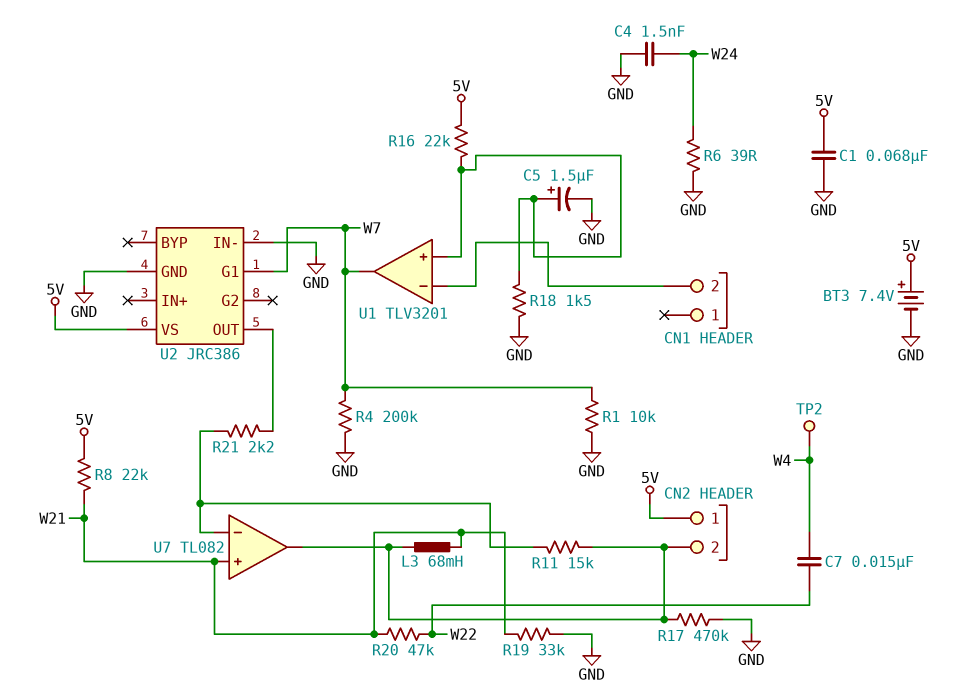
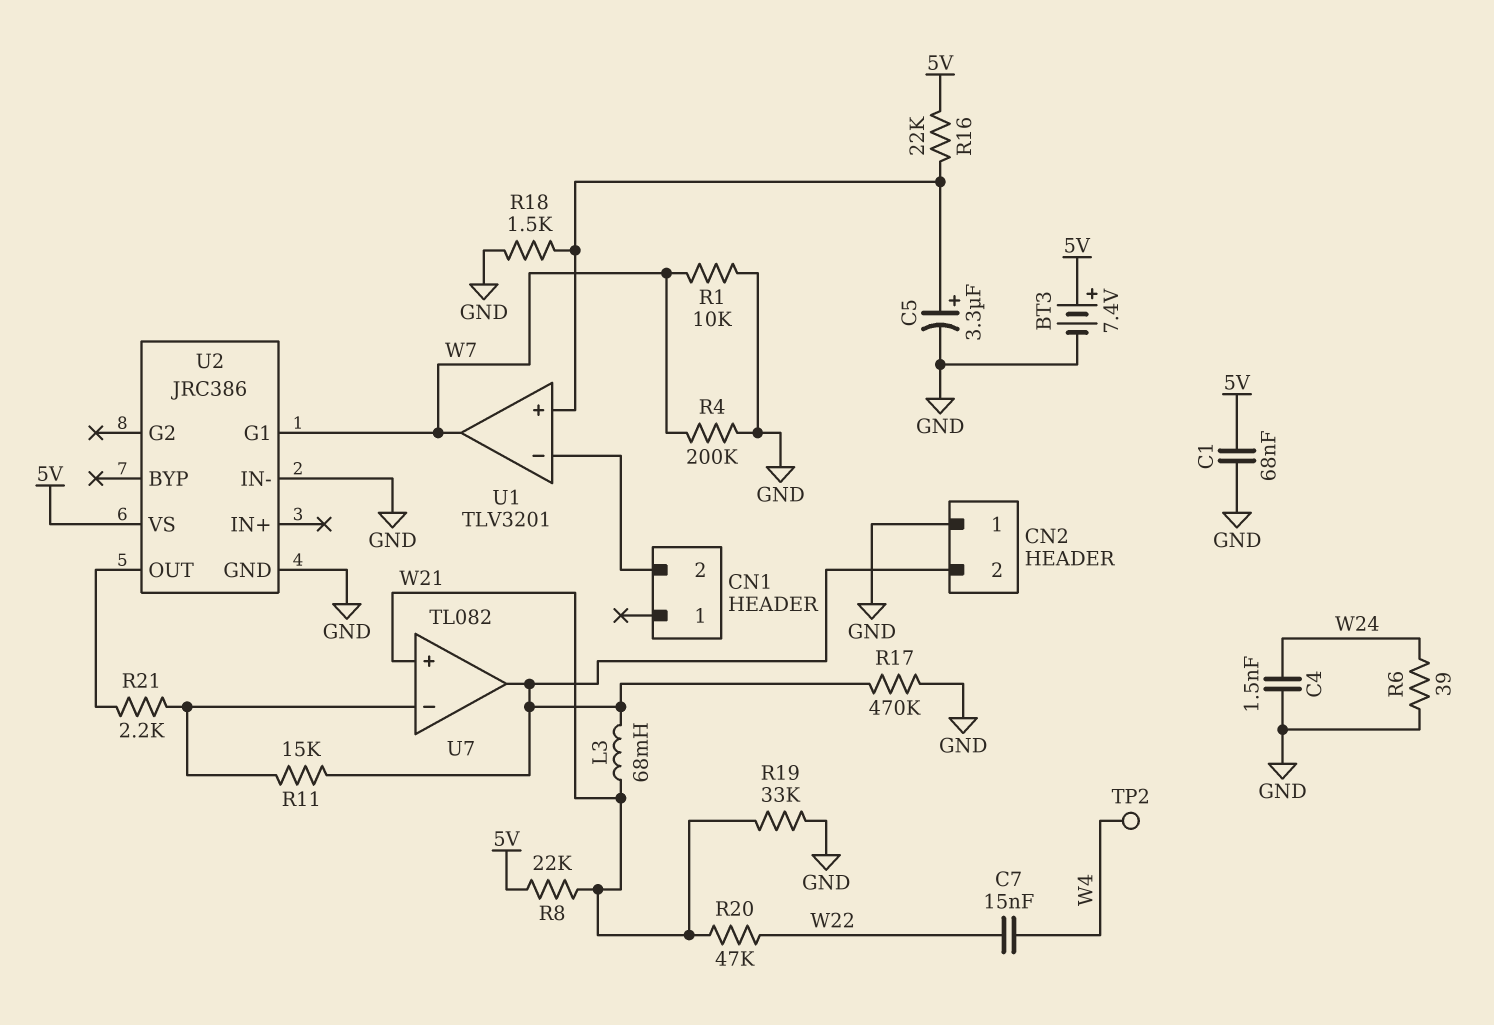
C5: 1.5uF (plus U1/in+, minus GND) -> 3.3uF (plus U1/in+, minus GND)
CN2 pin 1: 5V -> GND

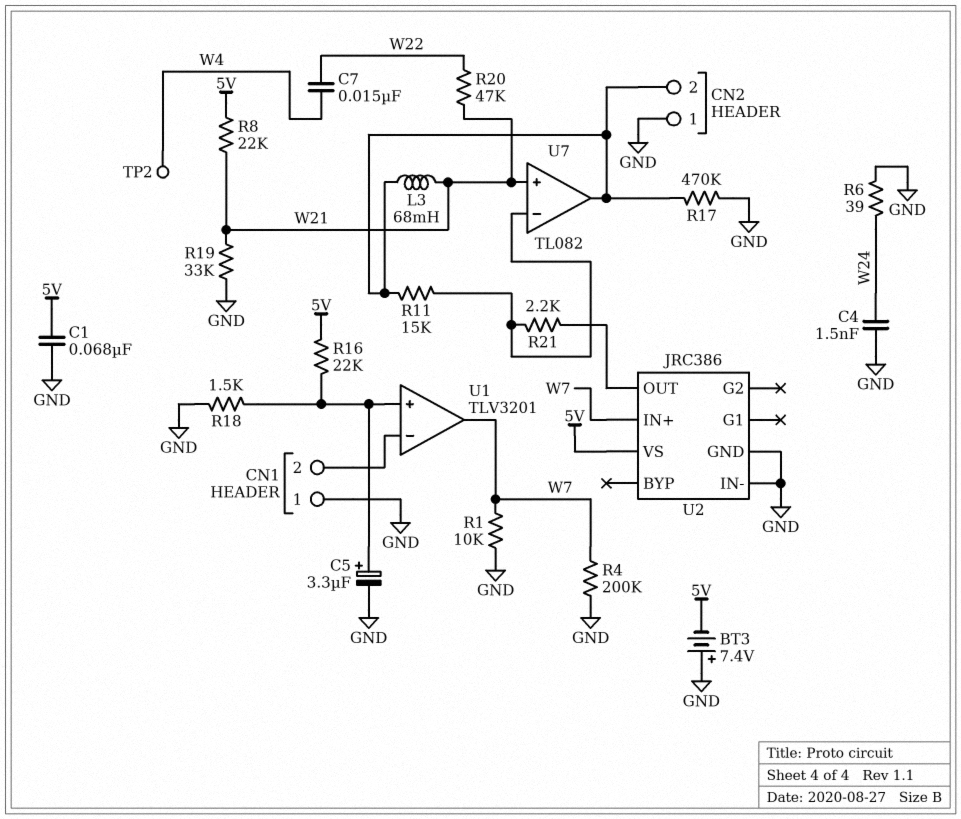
BT3: 7.4V (plus 5V, minus GND) -> 7.4V (plus GND, minus 5V)
CN1 pin 1: none -> GND
U2 pin G1: W7 -> none
U2 pin IN+: none -> W7

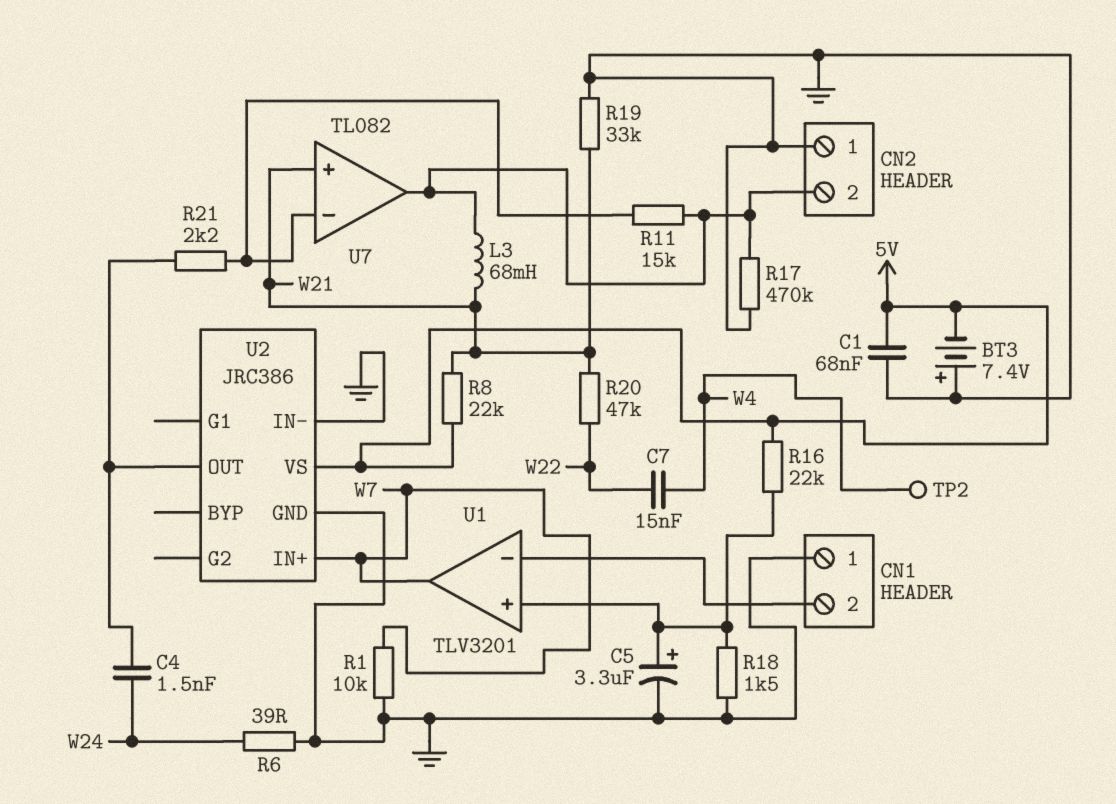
C4: 1.5nF (GND, W24) -> 1.5nF (U2/OUT, W24)
R4: 200k (GND, W7) -> none

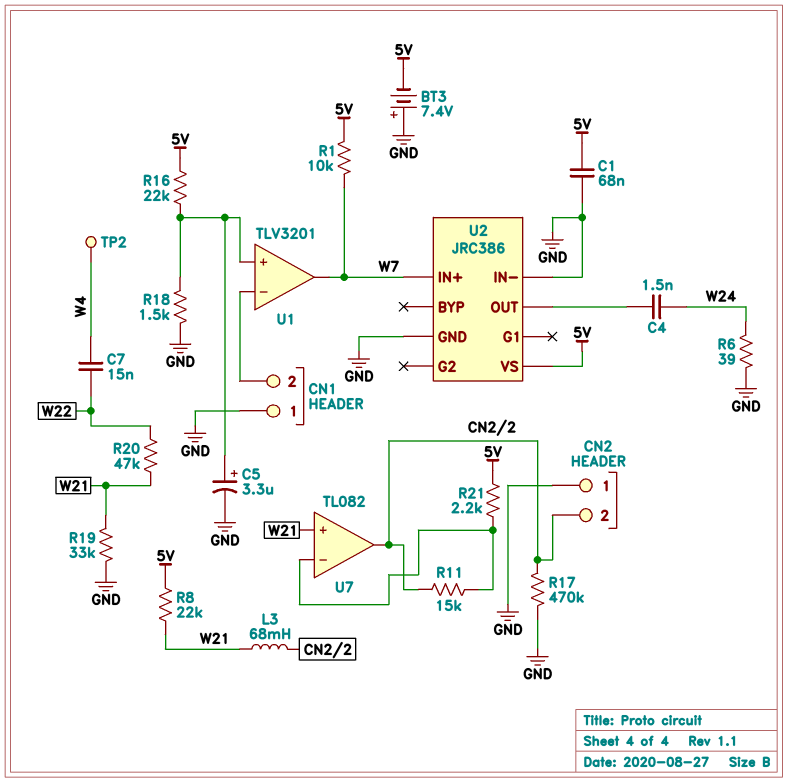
R1: 10k (GND, W7) -> 10k (5V, W7)
R21: 2.2k (U2/OUT, U7/in-) -> 2.2k (5V, U7/in-)

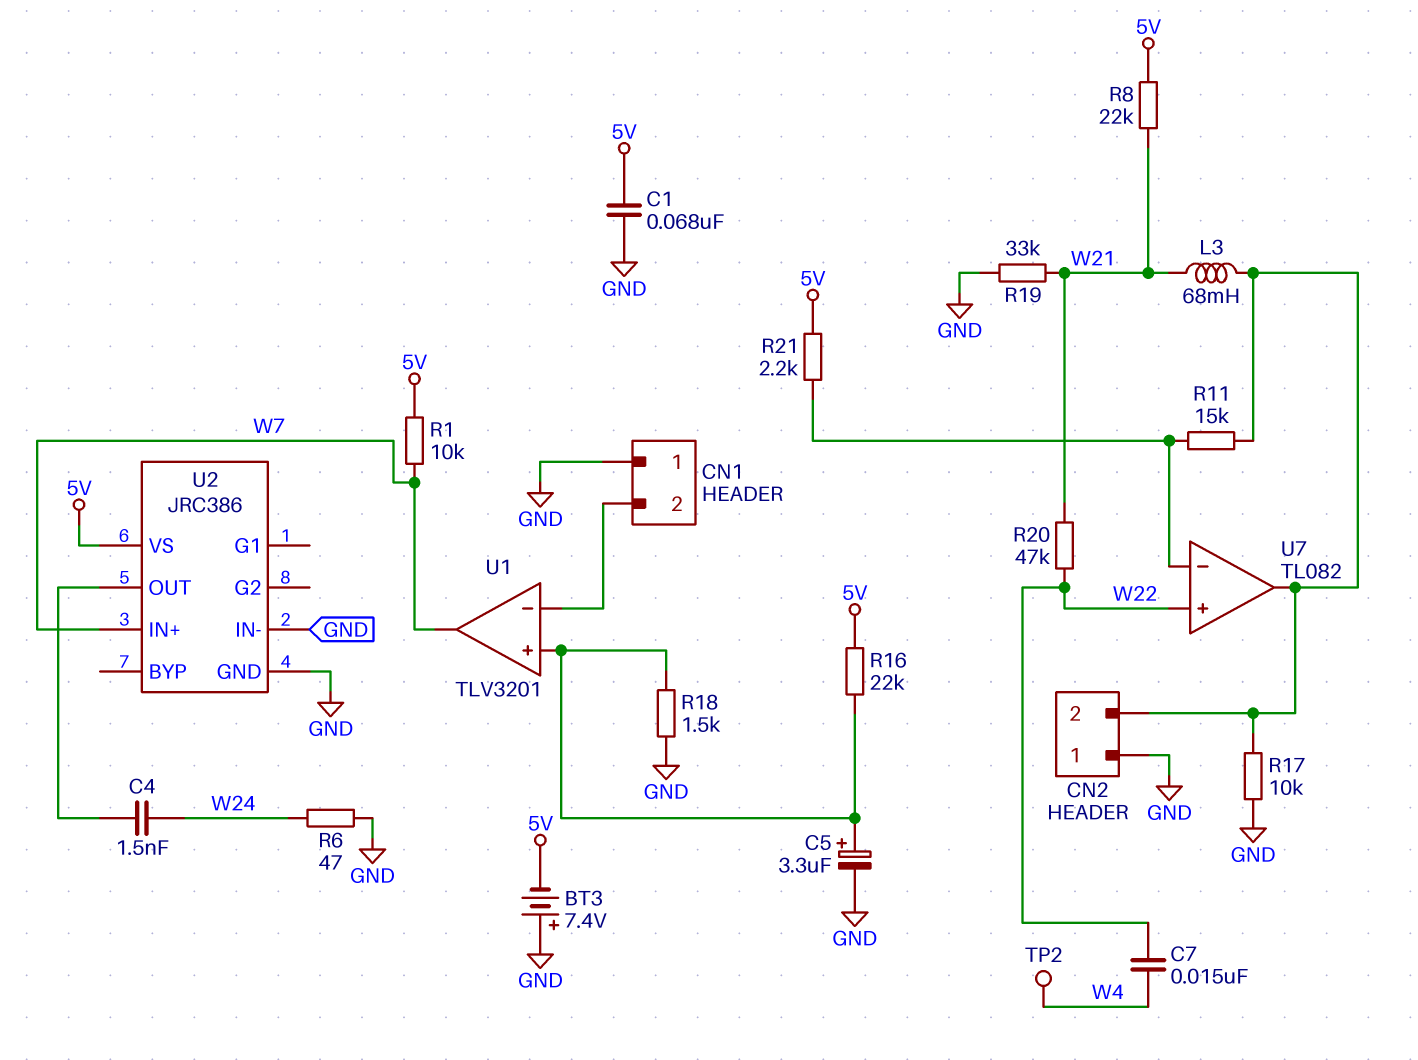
R6: 39 (GND, W24) -> 47 (GND, W24)
R17: 470k (CN2/2, GND) -> 10k (CN2/2, GND)
U7 pin in+: W21 -> W22

